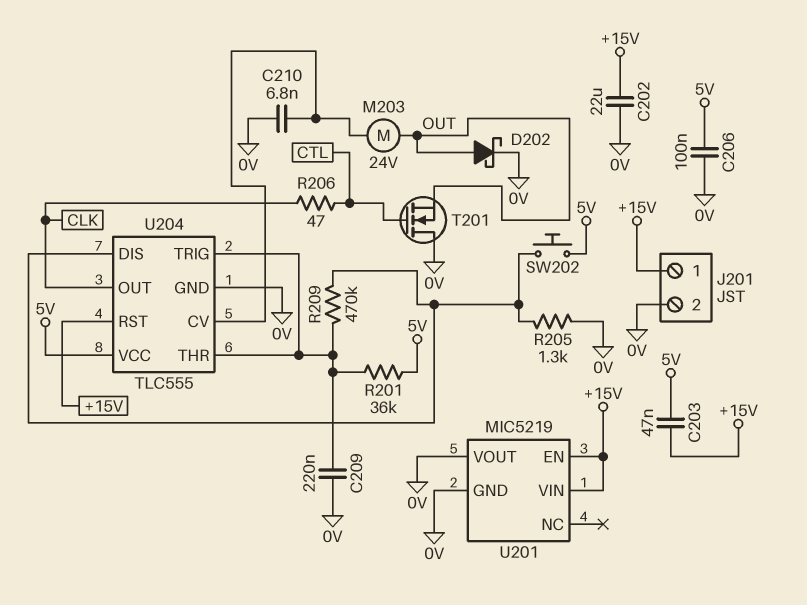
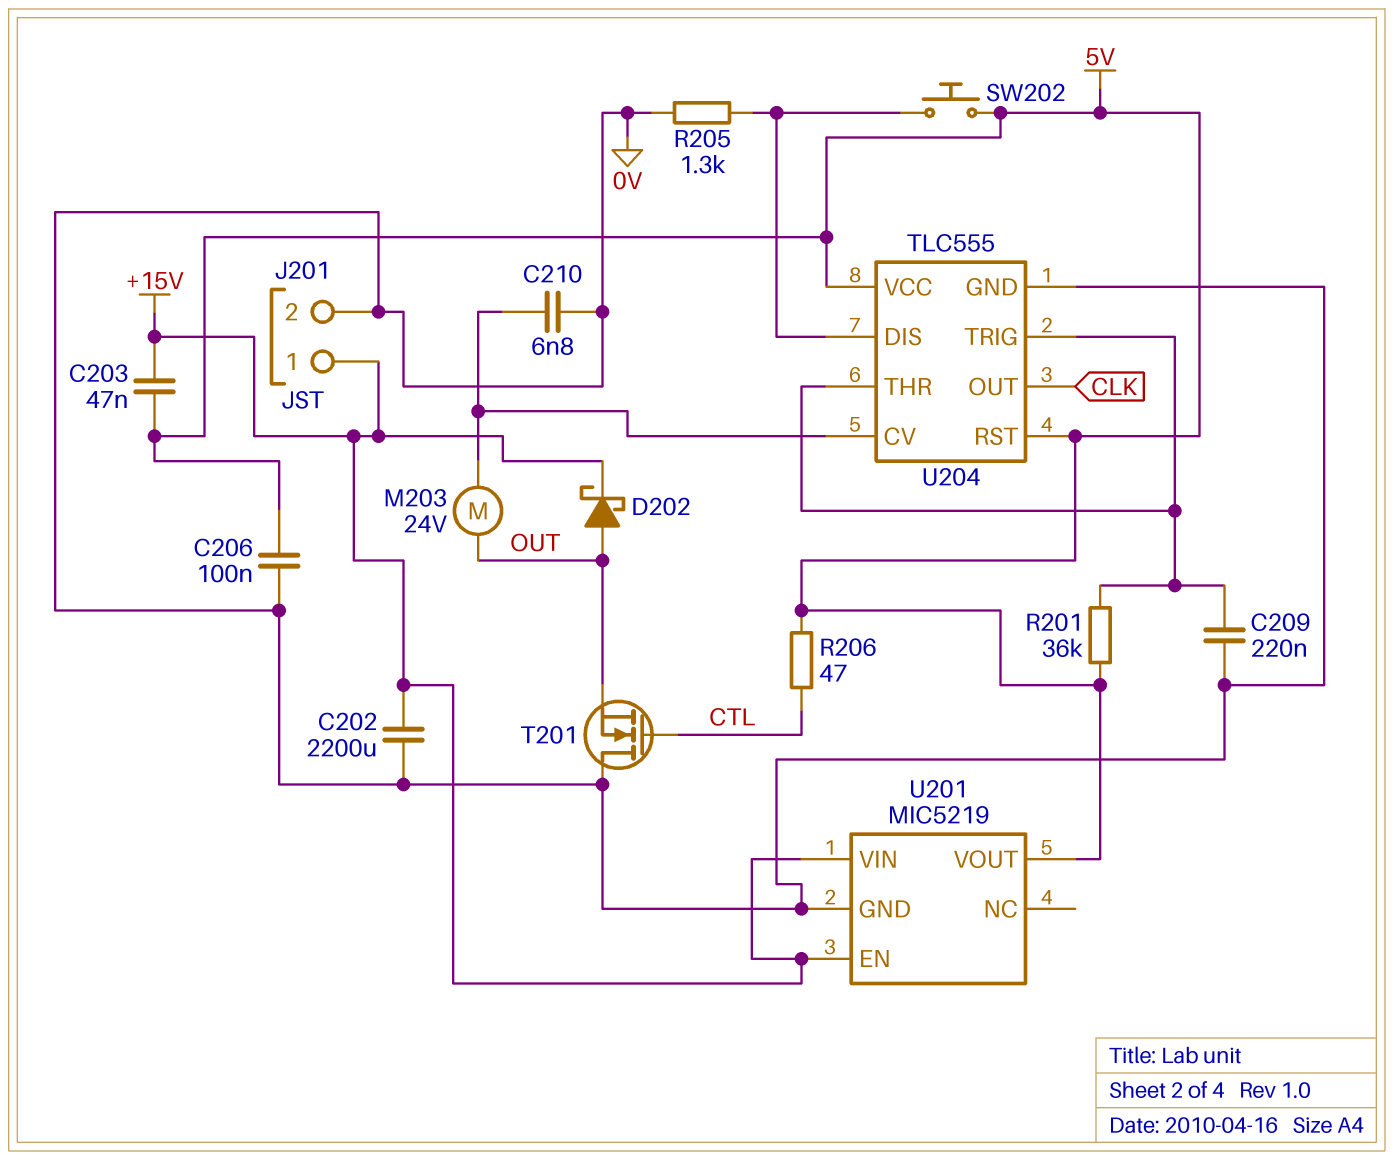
C202: 22uF (+15V, 0V) -> 2200uF (+15V, 0V)
D202: schottky (A OUT, K 0V) -> schottky (A OUT, K +15V)
R206: 47 (CLK, CTL) -> 47 (5V, CTL)
R209: 470k (U204/DIS, U204/THR) -> none
U201 pin VOUT: 0V -> 5V
U204 pin RST: +15V -> 5V

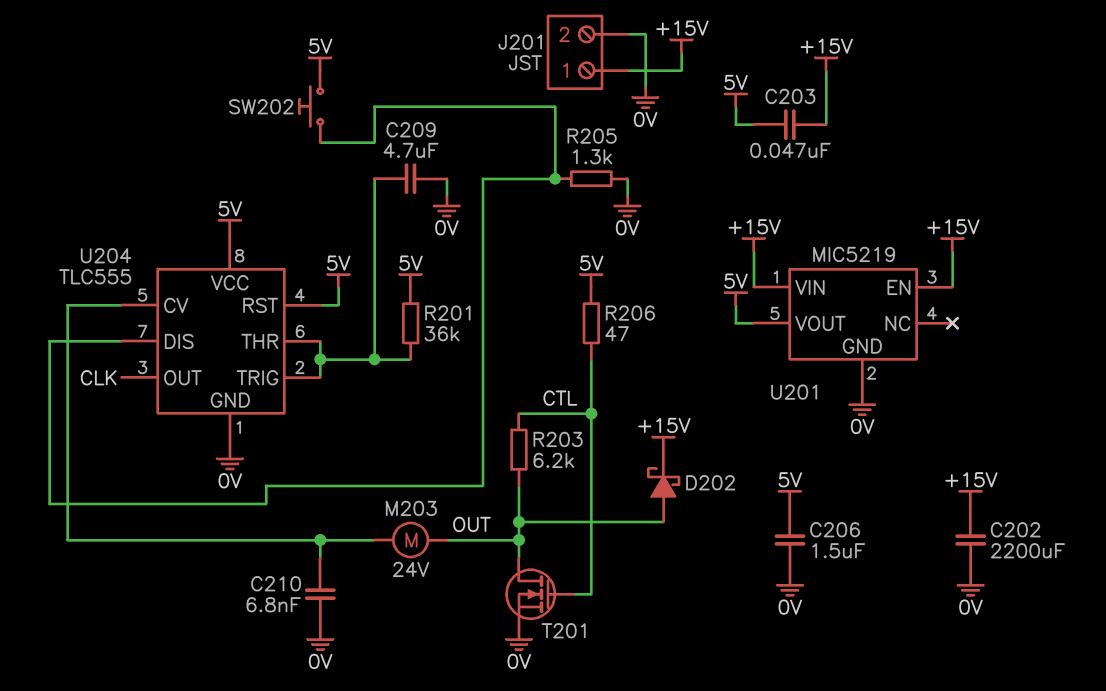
C206: 100nF (0V, 5V) -> 1.5uF (0V, 5V)
C209: 220nF (0V, U204/THR) -> 4.7uF (0V, U204/THR)
R203: none -> 6.2k (CTL, OUT)
T201: NMOS (G CTL, D 0V, S OUT) -> NMOS (G CTL, D OUT, S 0V)

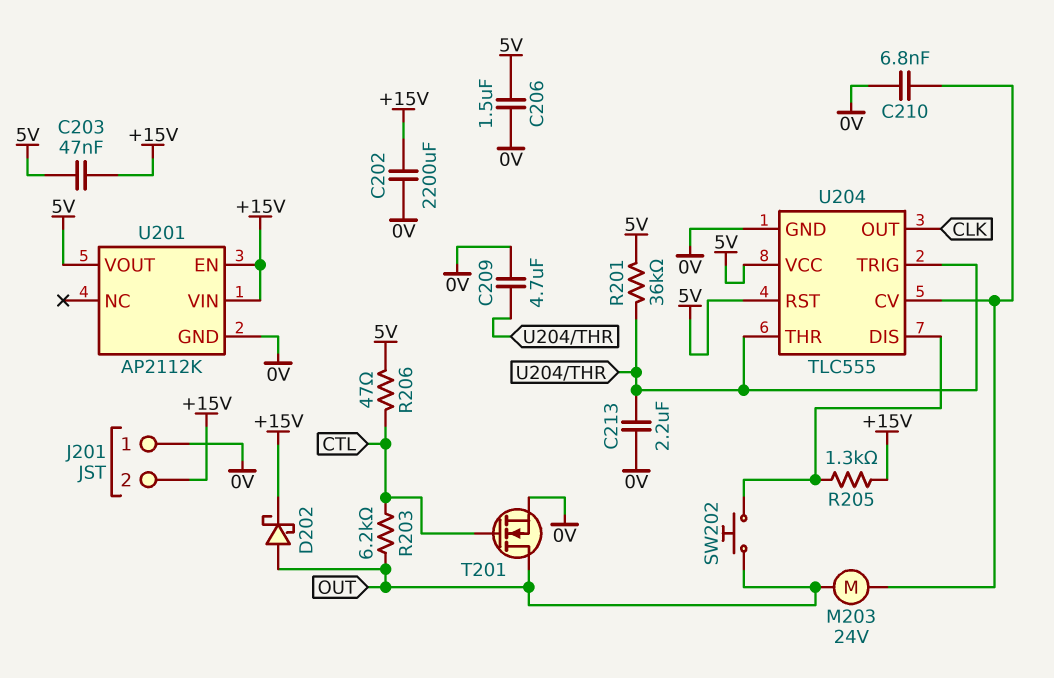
C213: none -> 2.2uF (0V, U204/THR)
J201 pin 1: +15V -> 0V
J201 pin 2: 0V -> +15V
R205: 1.3k (0V, U204/DIS) -> 1.3k (+15V, U204/DIS)
SW202: button (5V, U204/DIS) -> button (OUT, U204/DIS)
U201: MIC5219 -> AP2112K

